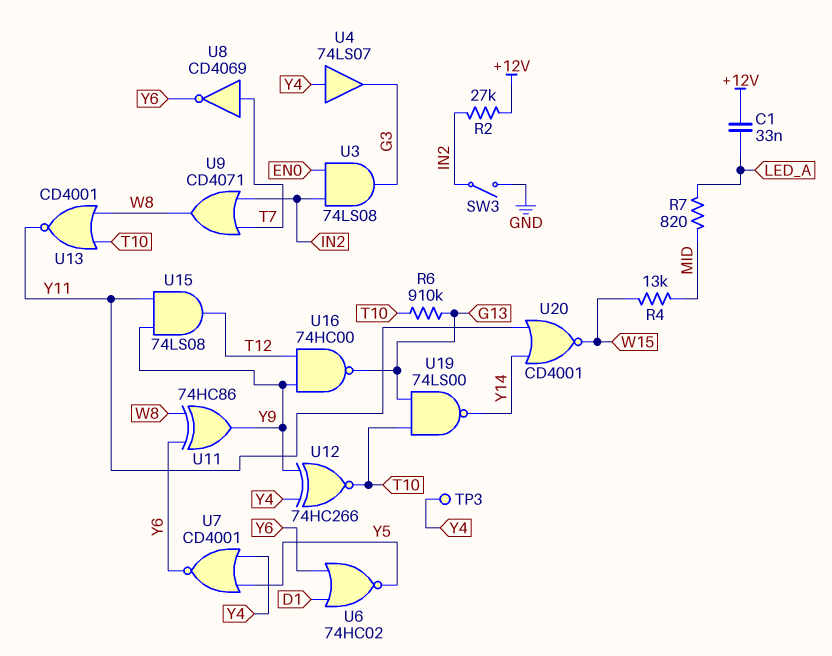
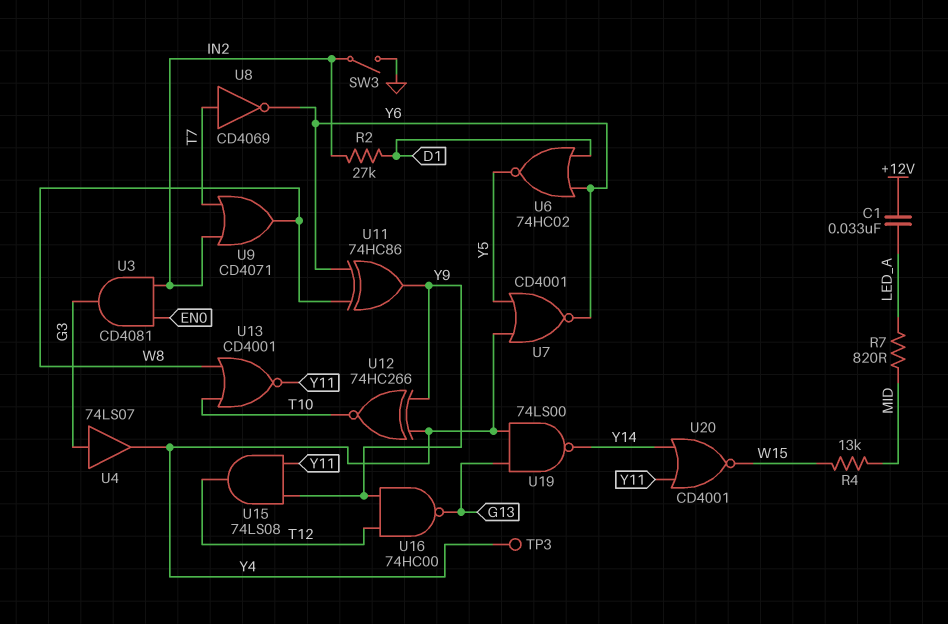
R2: 27k (+12V, IN2) -> 27k (D1, IN2)
R6: 910k (G13, T10) -> none
U3: AND 74LS08 (in EN0, in IN2, out G3) -> AND CD4081 (in EN0, in IN2, out G3)
U4: buffer 74LS07 (in Y4, out G3) -> buffer 74LS07 (in G3, out Y4)
U19: NAND 74LS00 (in G13, in T10, out Y14) -> NAND 74LS00 (in G13, in Y4, out Y14)

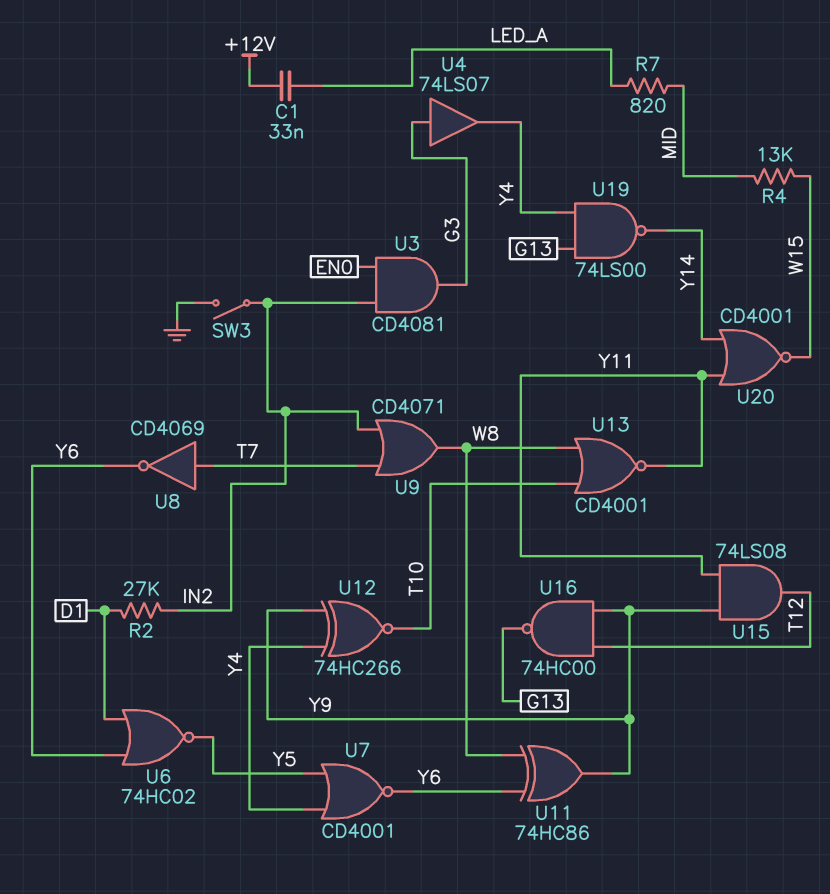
TP3: test point (Y4) -> none

